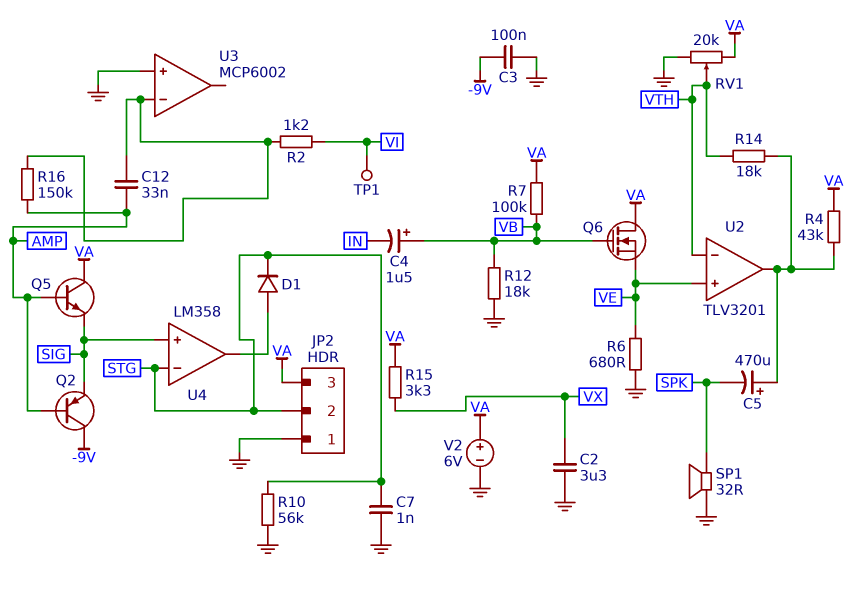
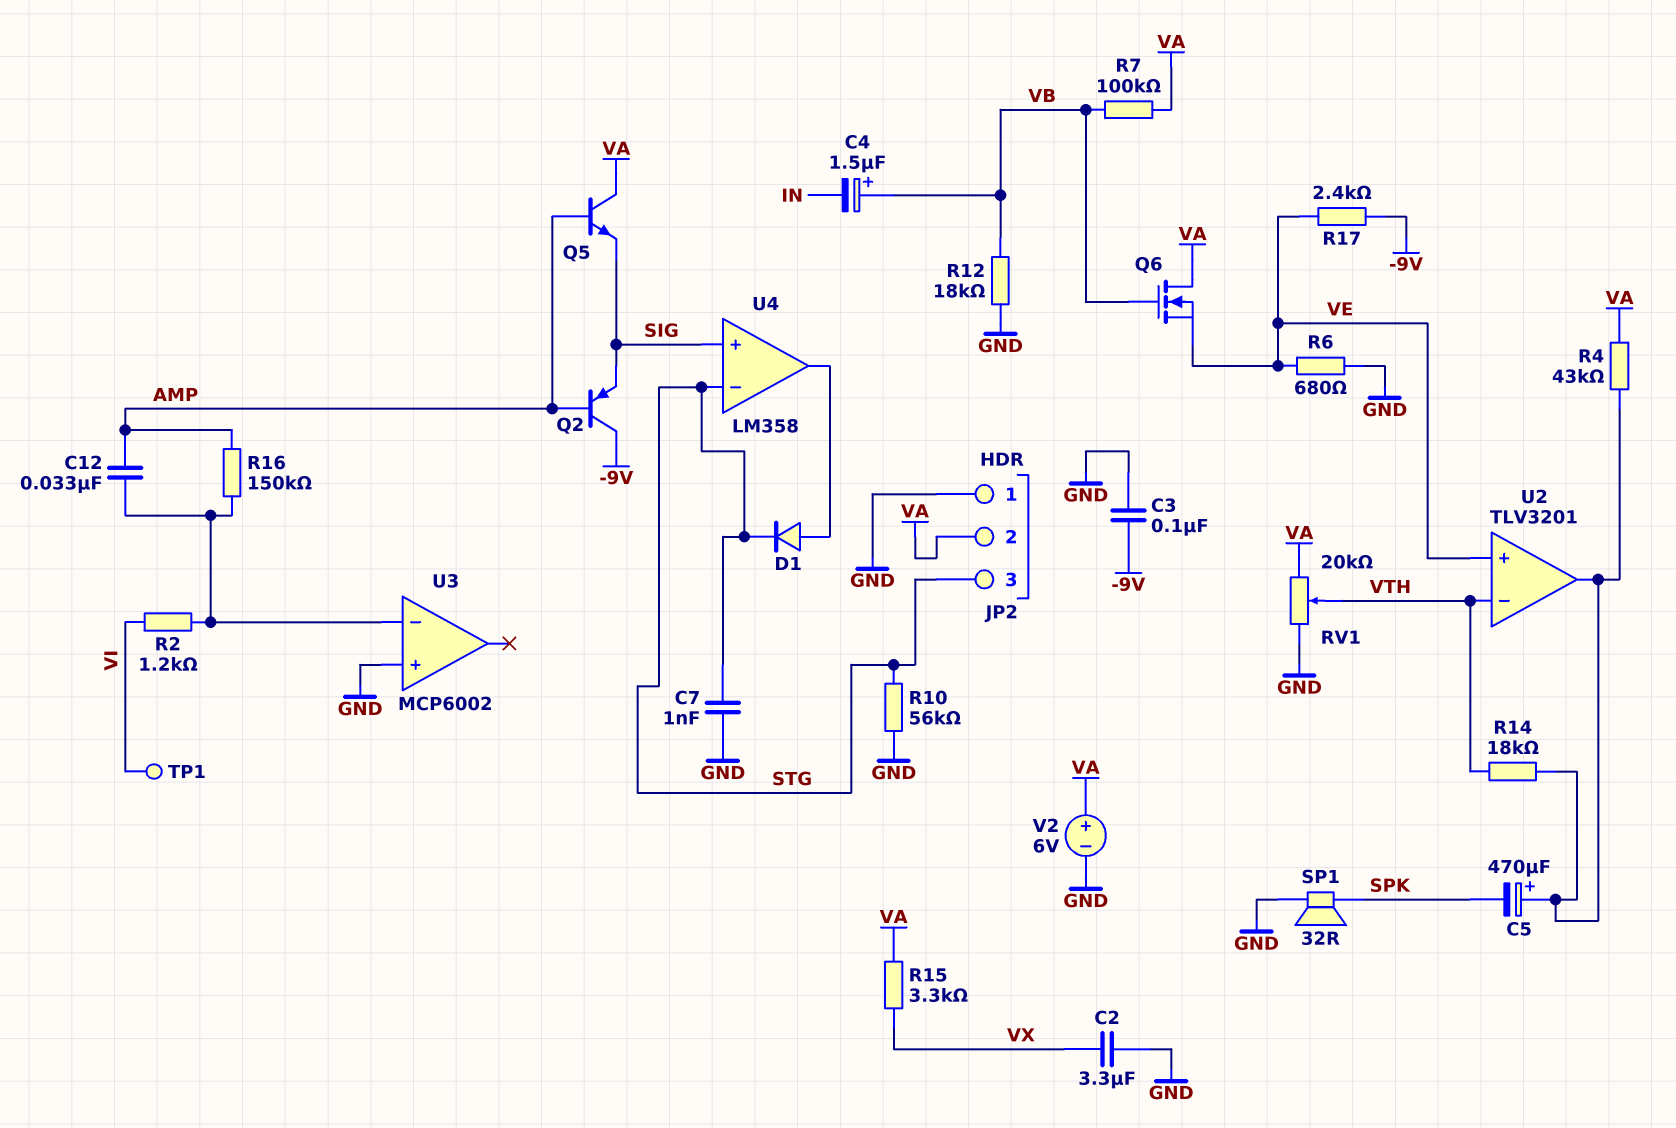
JP2 pin 2: STG -> VA
JP2 pin 3: VA -> STG
R17: none -> 2.4k (-9V, VE)

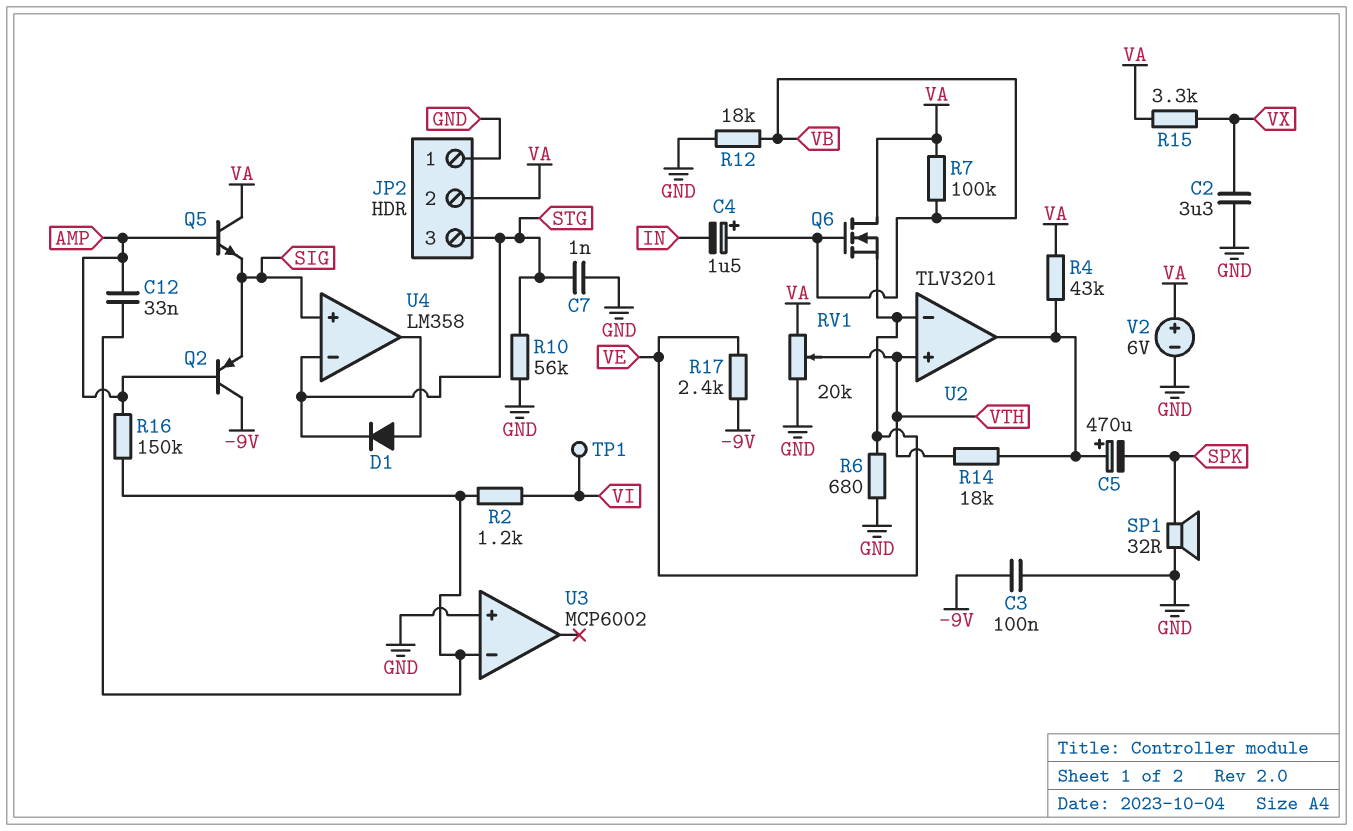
U2 pin in+: VE -> VTH
U2 pin in-: VTH -> VE

